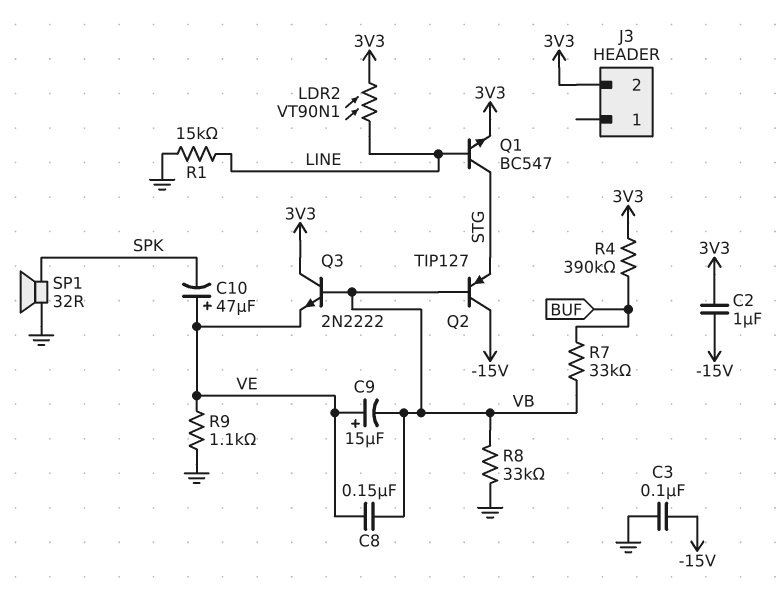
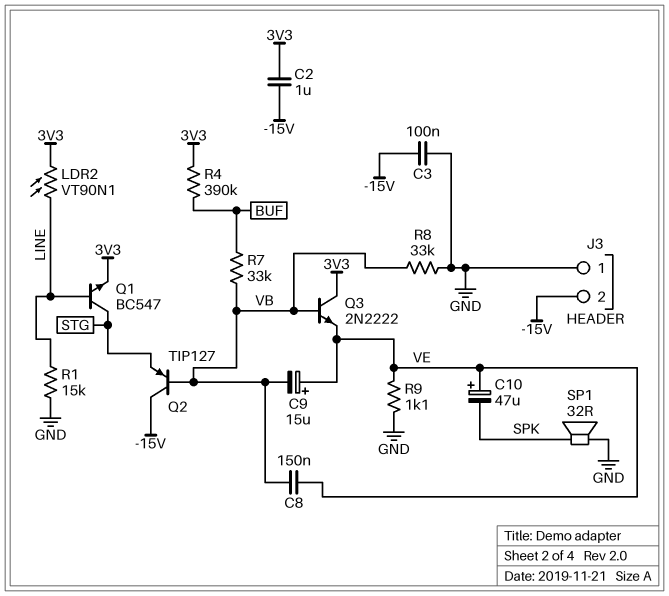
J3 pin 1: none -> GND
J3 pin 2: 3V3 -> -15V

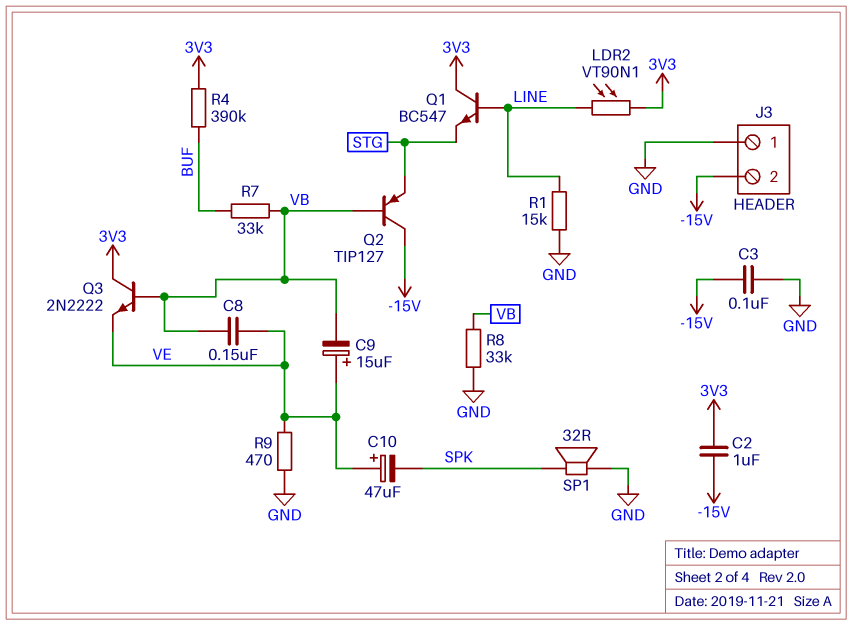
Q1: NPN BC547 (B LINE, C STG, E 3V3) -> NPN BC547 (B LINE, C 3V3, E STG)
R9: 1.1k (GND, VE) -> 470 (GND, VE)

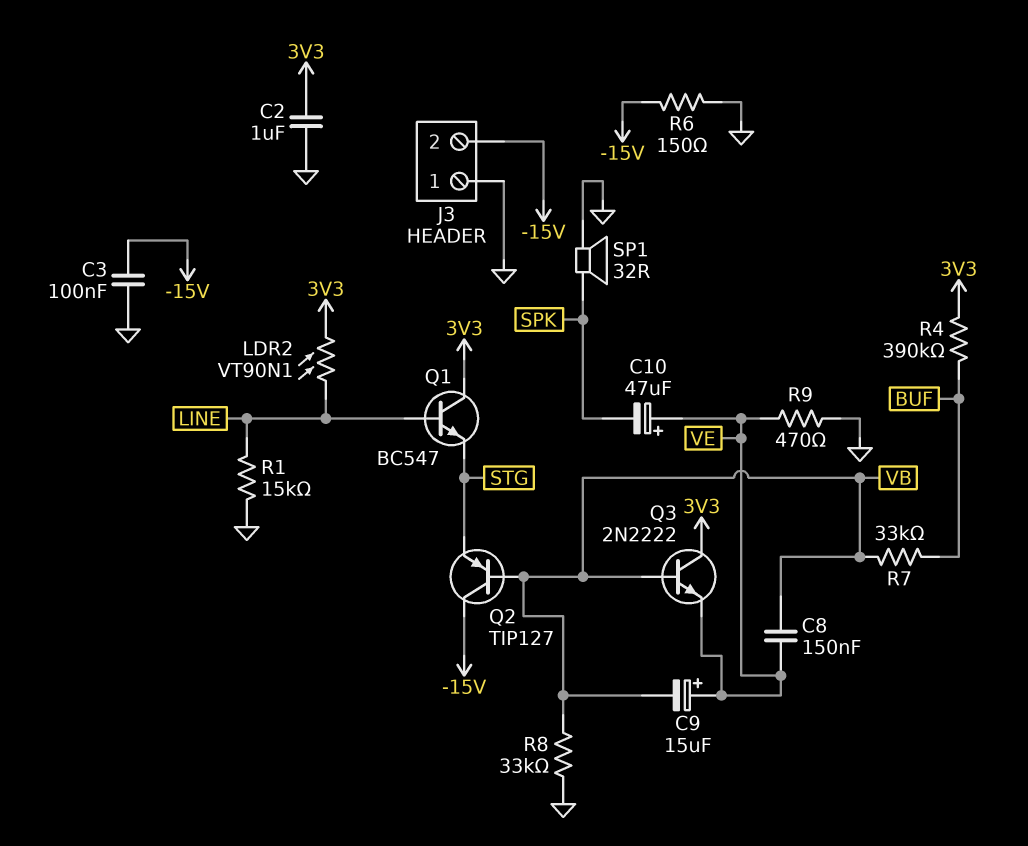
C2: 1uF (-15V, 3V3) -> 1uF (3V3, GND)
R6: none -> 150 (-15V, GND)

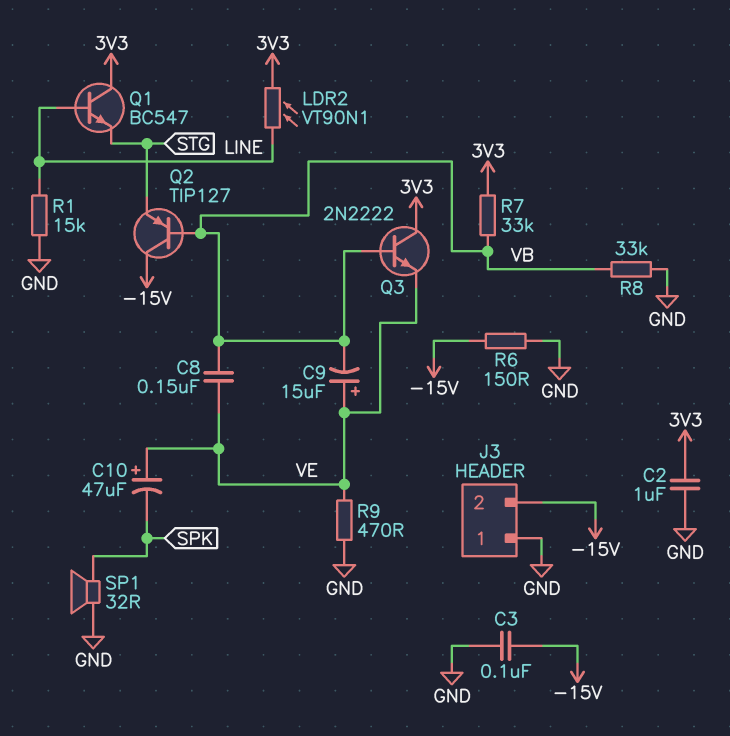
R4: 390k (3V3, BUF) -> none
R7: 33k (BUF, VB) -> 33k (3V3, VB)

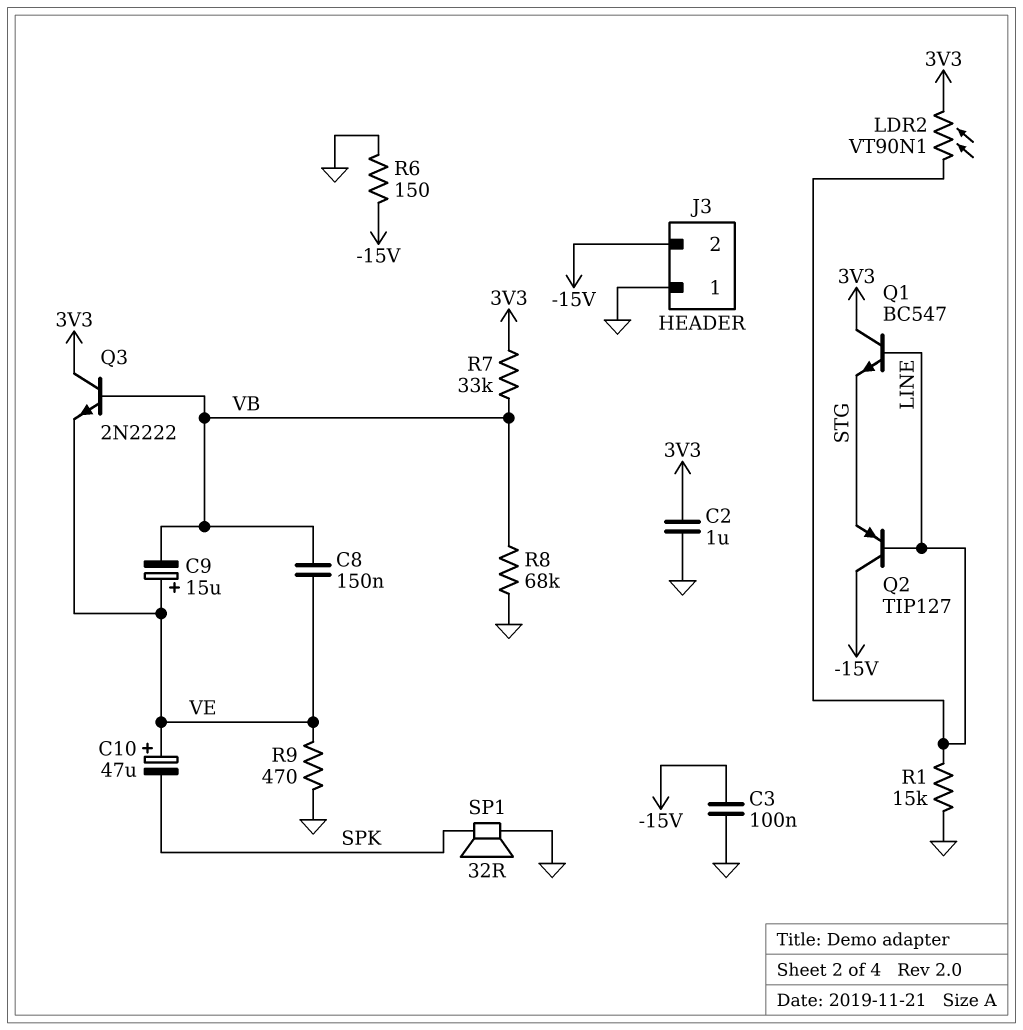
Q2: PNP TIP127 (B VB, C -15V, E STG) -> PNP TIP127 (B LINE, C -15V, E STG)
R8: 33k (GND, VB) -> 68k (GND, VB)

